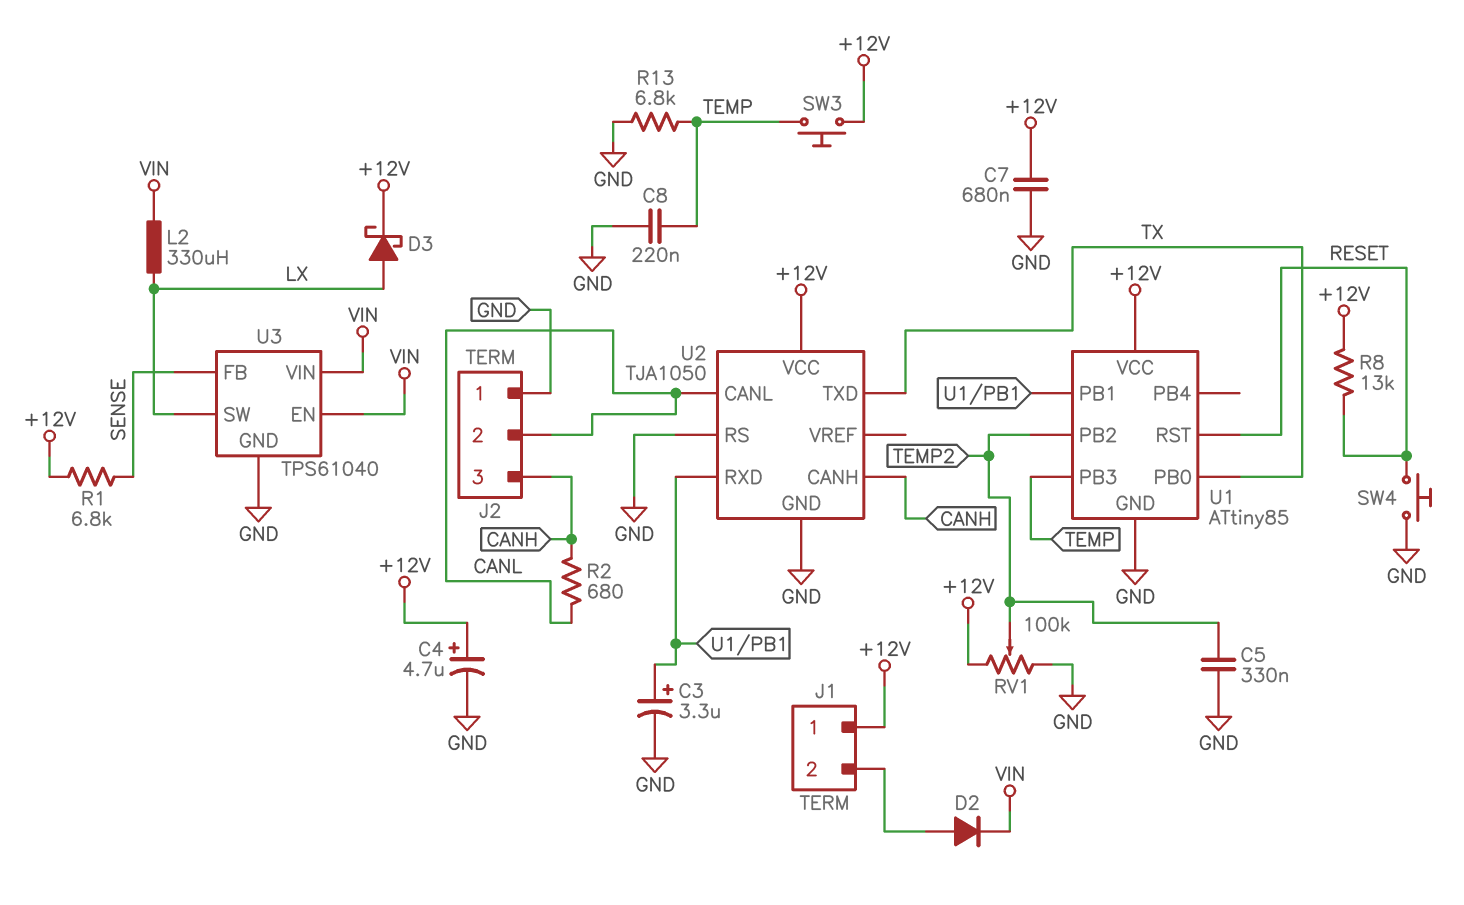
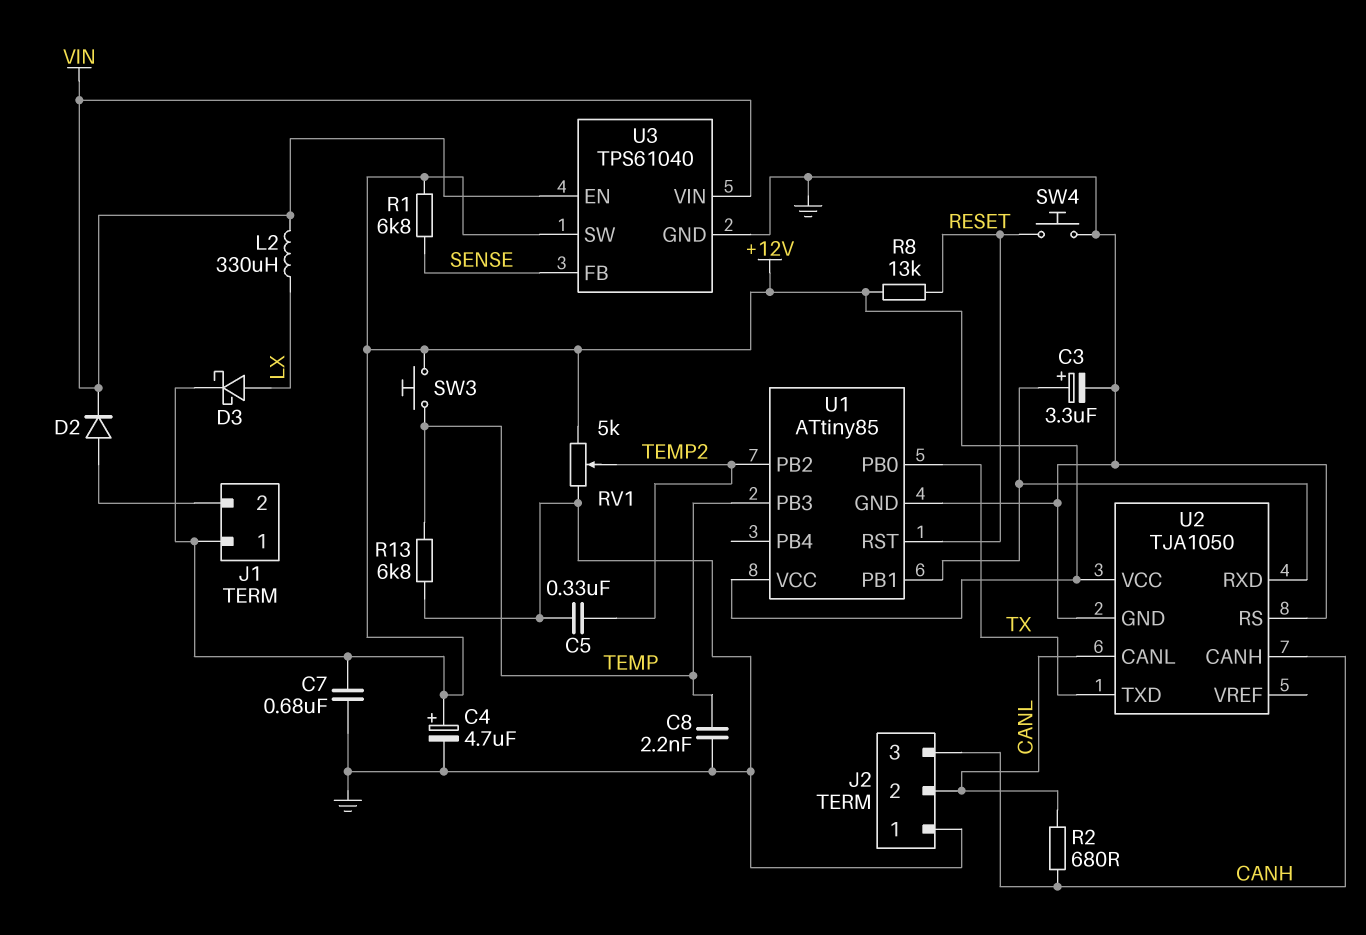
C8: 220nF (GND, TEMP) -> 2.2nF (GND, TEMP)
RV1: 100k (+12V, GND, wiper TEMP2) -> 5k (+12V, GND, wiper TEMP2)
U3 pin SW: LX -> +12V

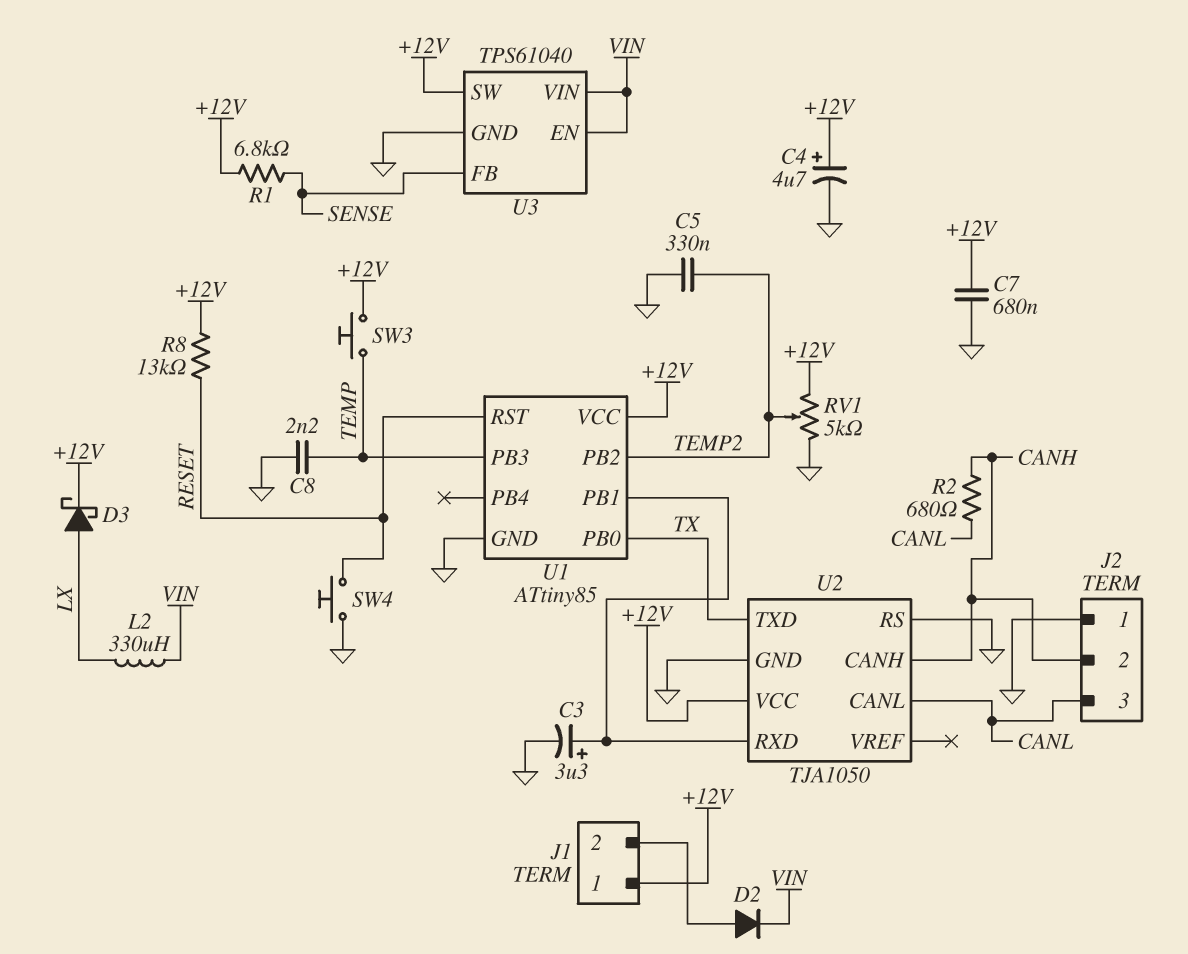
J2 pin 2: CANL -> CANH
J2 pin 3: CANH -> CANL
R13: 6.8k (GND, TEMP) -> none

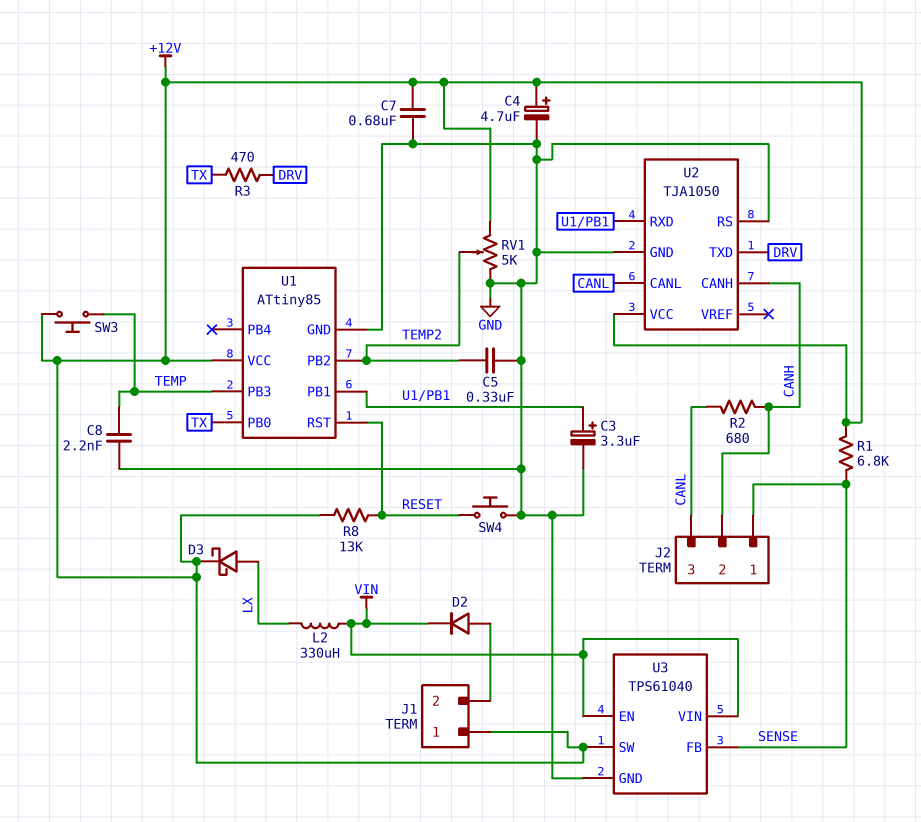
J2 pin 1: GND -> SENSE
R3: none -> 470 (DRV, TX)
U2 pin TXD: TX -> DRV

